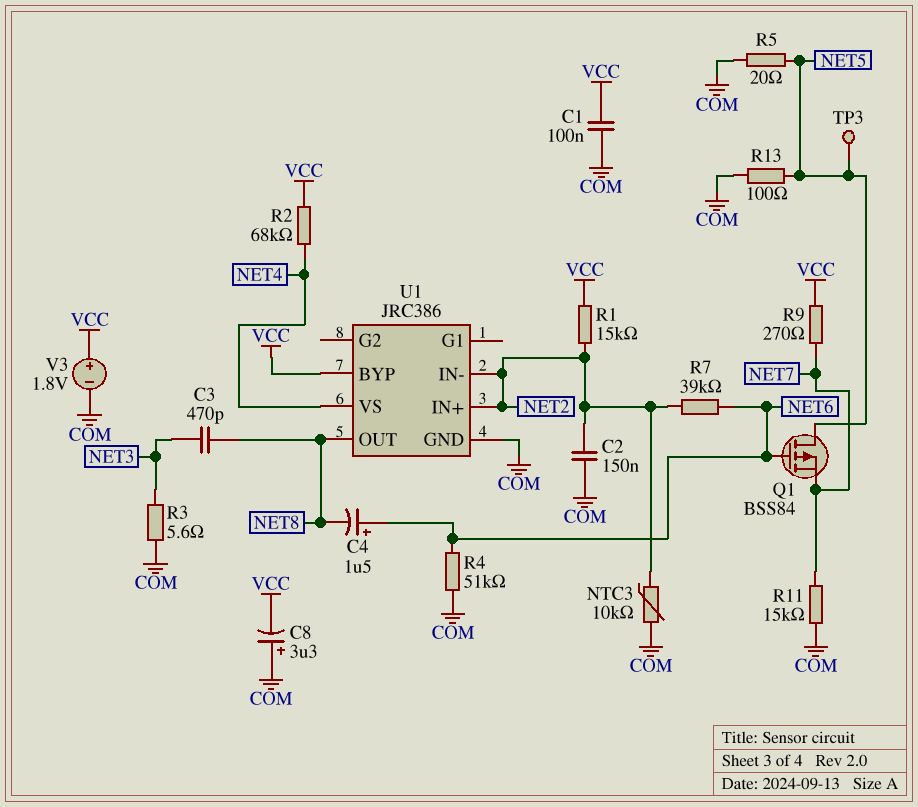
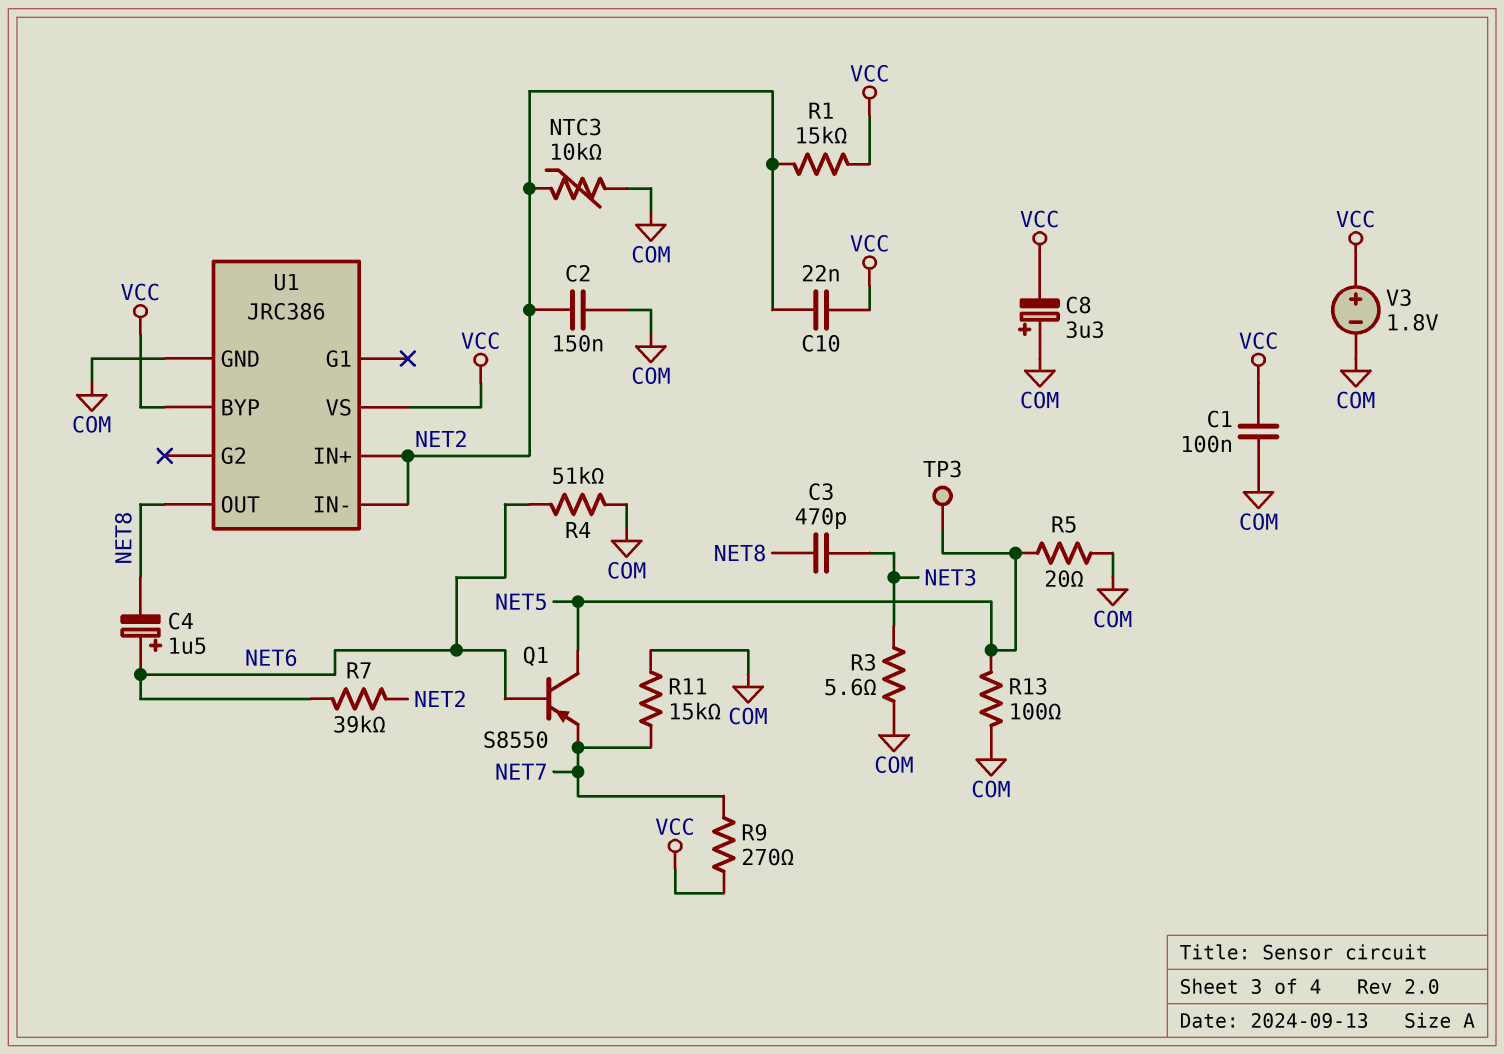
C10: none -> 22nF (NET2, VCC)
Q1: PMOS BSS84 (G NET6, D NET5, S NET7) -> PNP S8550 (B NET6, C NET5, E NET7)
R2: 68k (NET4, VCC) -> none
U1 pin VS: NET4 -> VCC

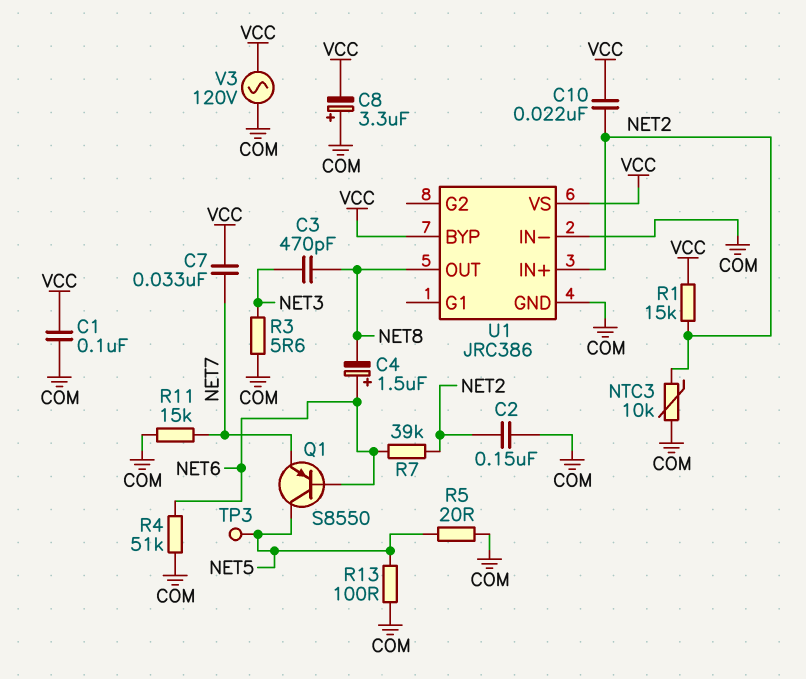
C7: none -> 33nF (NET7, VCC)
R9: 270 (NET7, VCC) -> none
U1 pin IN-: NET2 -> COM
V3: 1.8V (plus VCC, minus COM) -> AC 120V (COM, VCC)

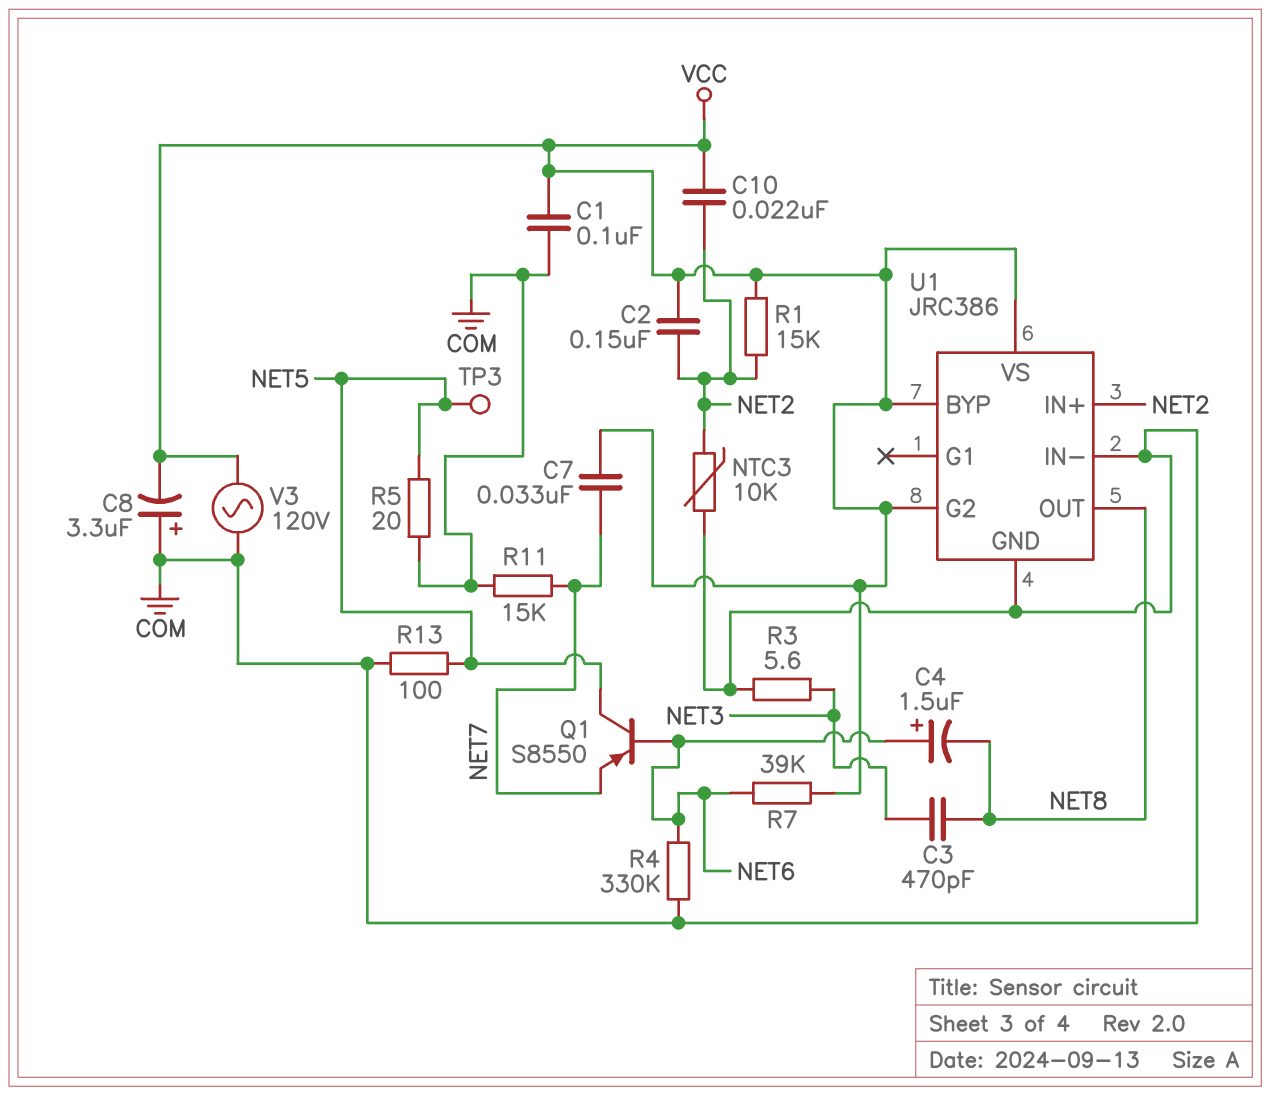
C2: 150nF (COM, NET2) -> 150nF (NET2, VCC)
R4: 51k (COM, NET6) -> 330k (COM, NET6)
R7: 39k (NET2, NET6) -> 39k (NET6, VCC)
U1 pin G2: none -> VCC

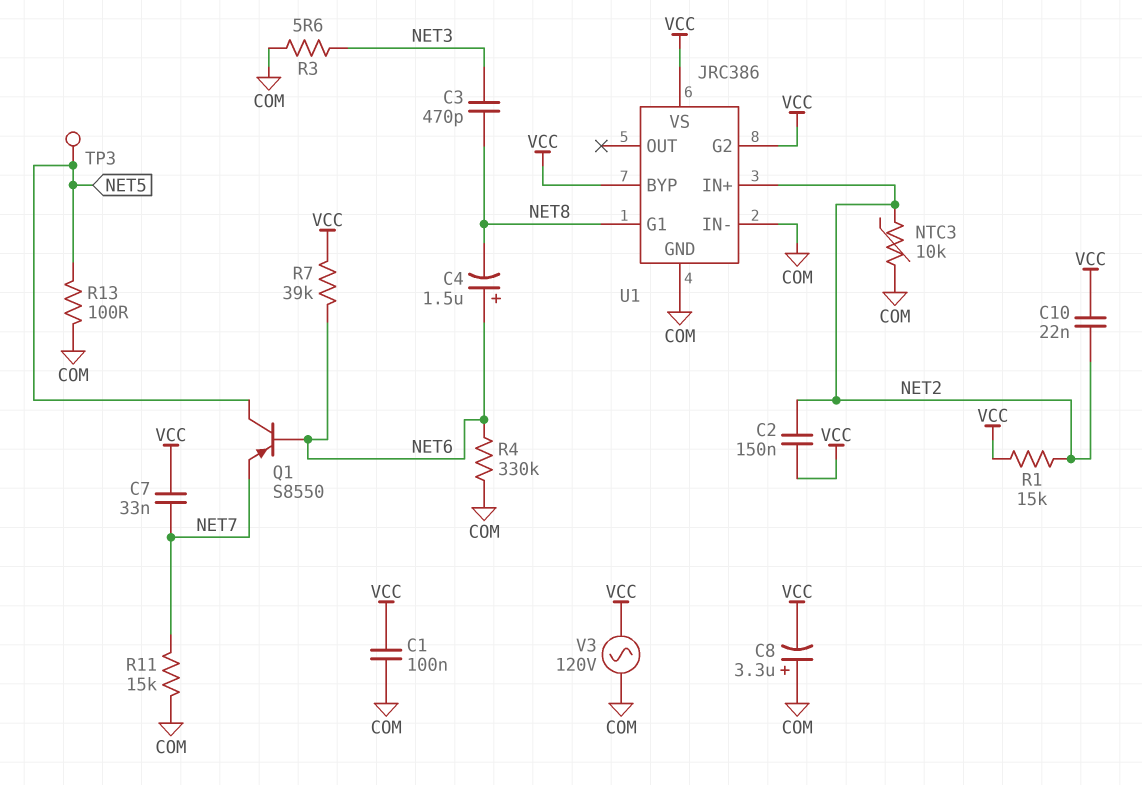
R5: 20 (COM, NET5) -> none
U1 pin G1: none -> NET8
U1 pin OUT: NET8 -> none

